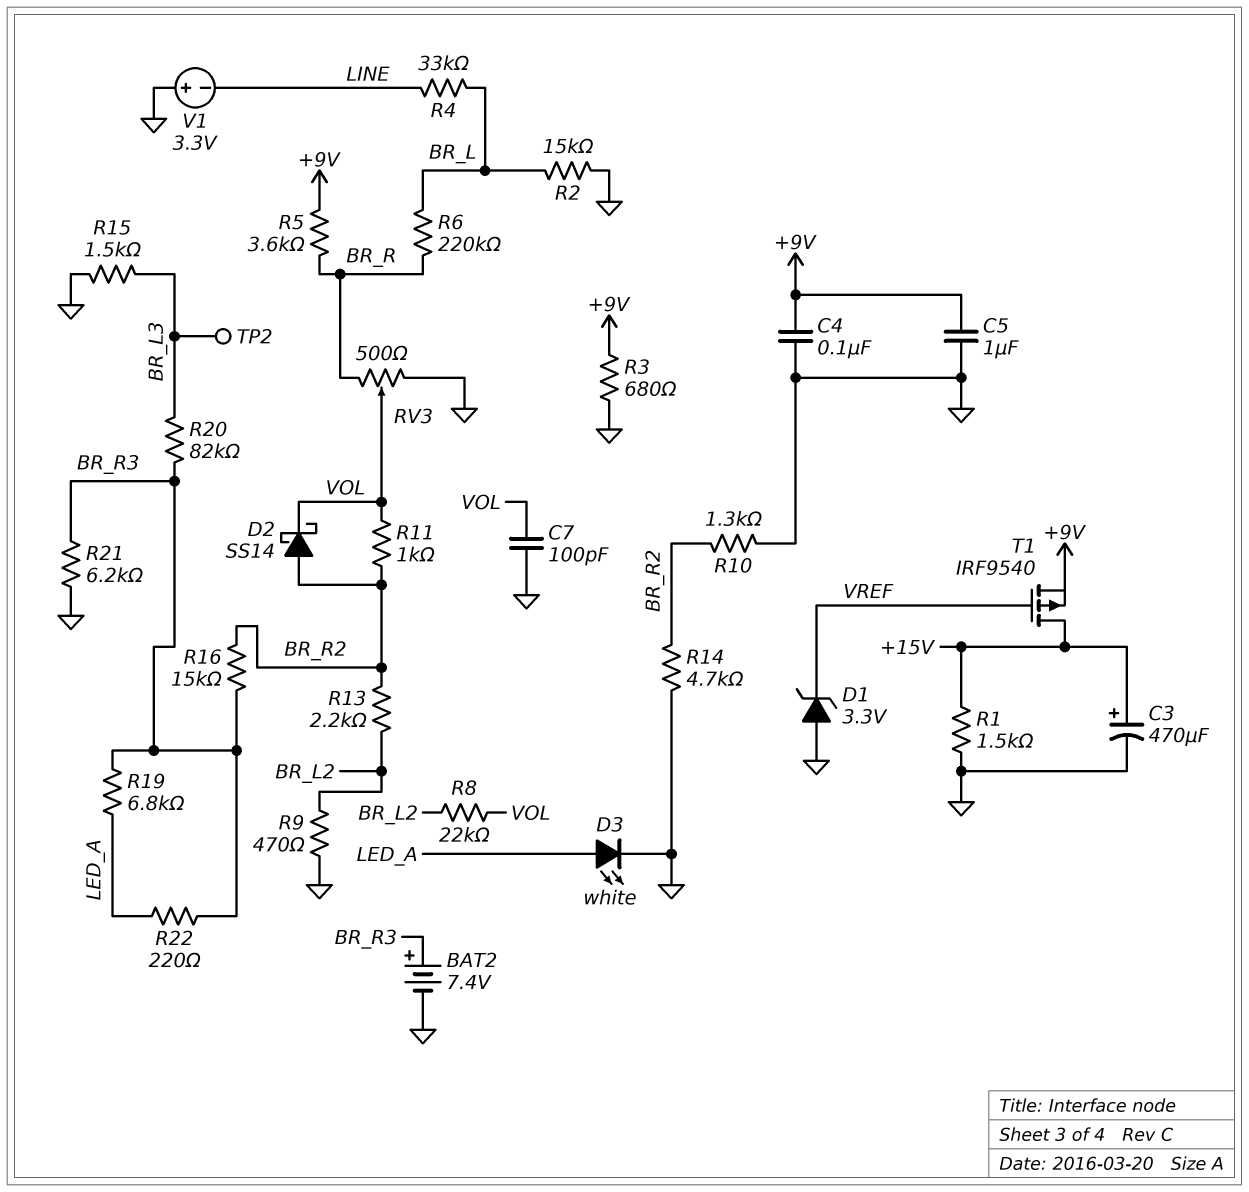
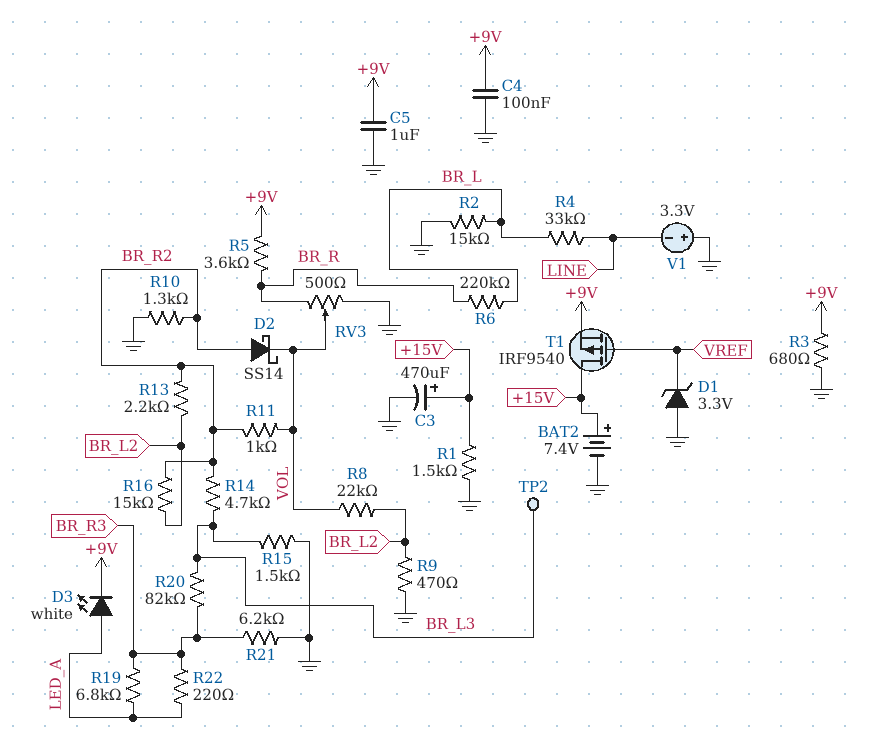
BAT2: 7.4V (plus BR_R3, minus GND) -> 7.4V (plus +15V, minus GND)
C7: 100pF (GND, VOL) -> none
D3: LED white (A LED_A, K GND) -> LED white (A LED_A, K +9V)
R14: 4.7k (BR_R2, GND) -> 4.7k (BR_L3, BR_R2)
R16: 15k (BR_R2, BR_R3) -> 15k (BR_L2, BR_R2)

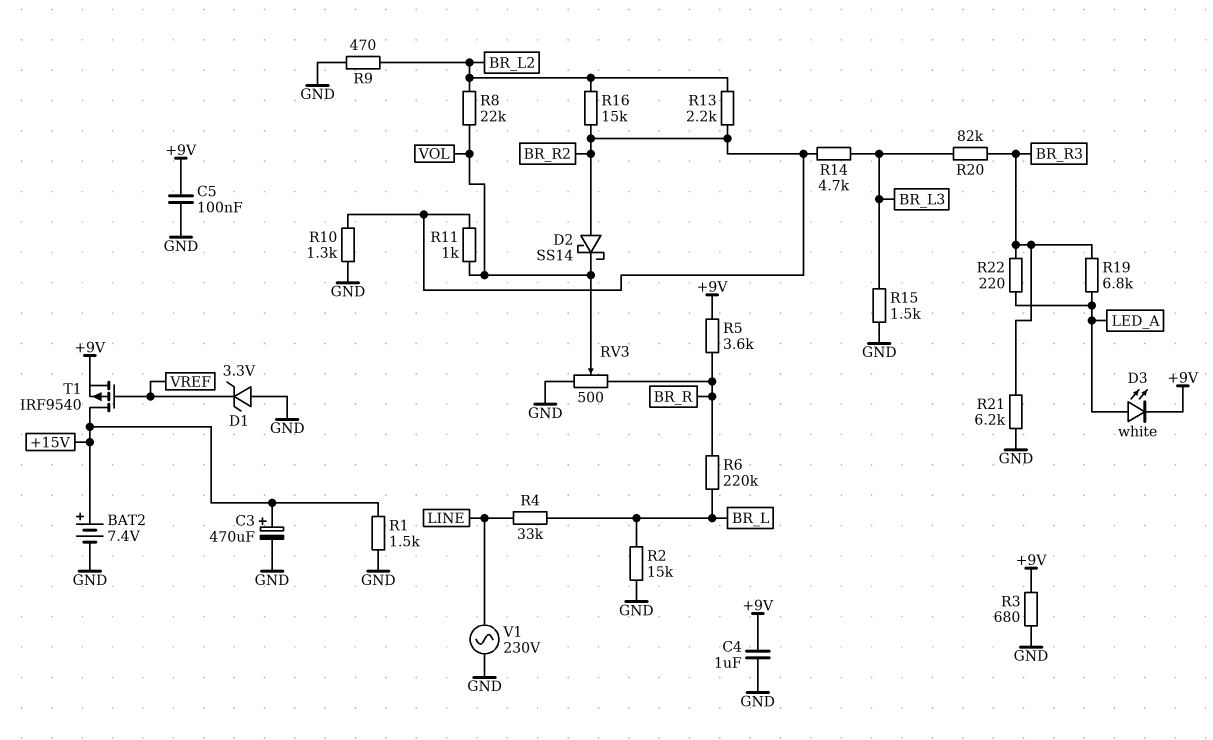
C4: 100nF (+9V, GND) -> 1uF (+9V, GND)
C5: 1uF (+9V, GND) -> 100nF (+9V, GND)
TP2: test point (BR_L3) -> none
V1: 3.3V (plus GND, minus LINE) -> AC 230V (GND, LINE)

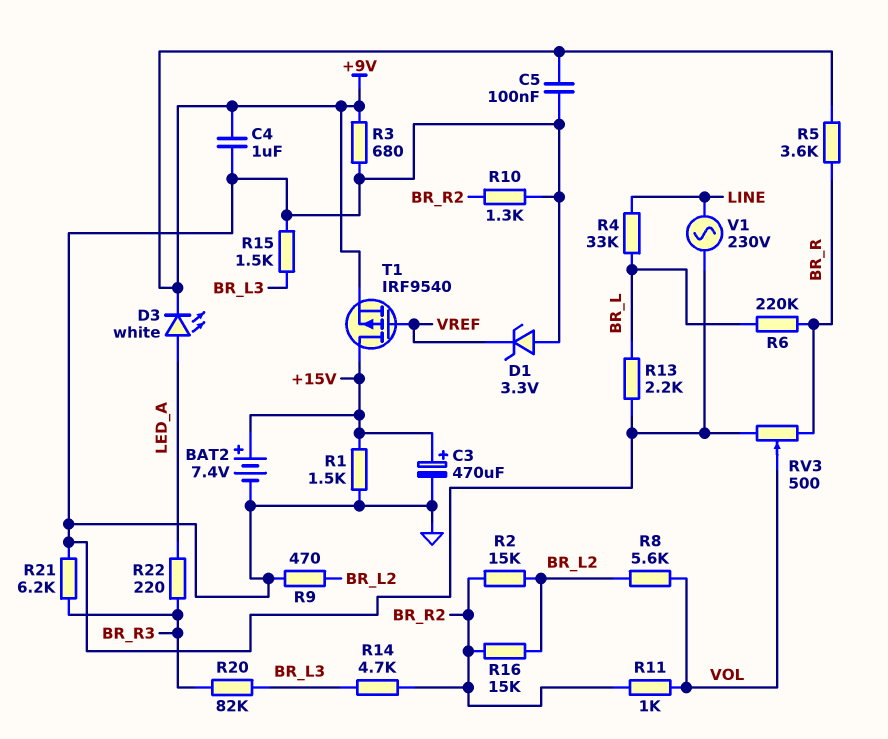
D2: schottky SS14 (A BR_R2, K VOL) -> none
R2: 15k (BR_L, GND) -> 15k (BR_L2, BR_R2)
R8: 22k (BR_L2, VOL) -> 5.6k (BR_L2, VOL)
R13: 2.2k (BR_L2, BR_R2) -> 2.2k (BR_L, GND)
R19: 6.8k (BR_R3, LED_A) -> none

